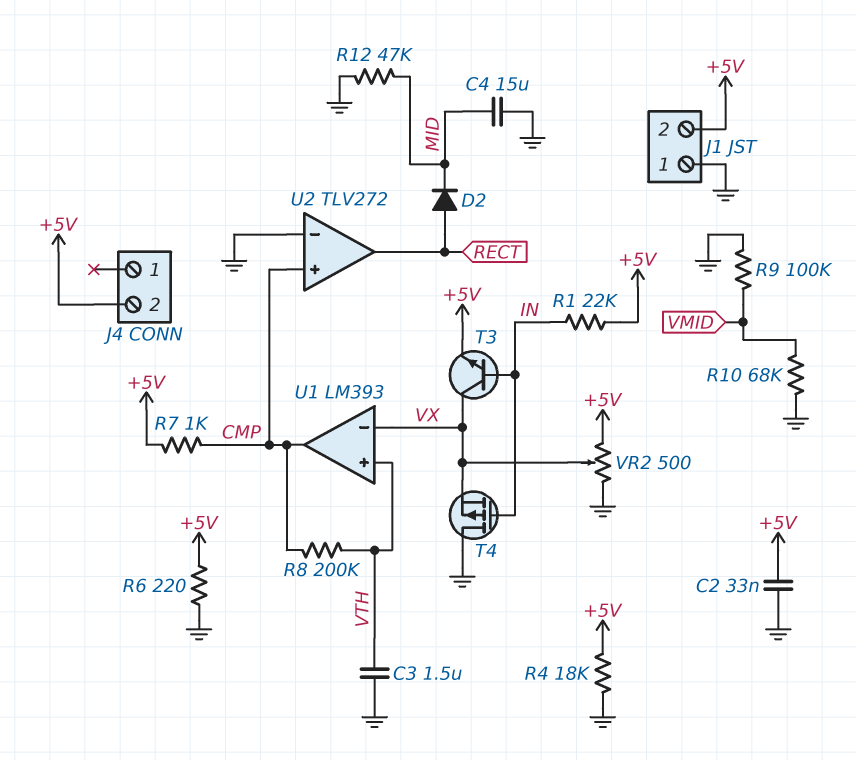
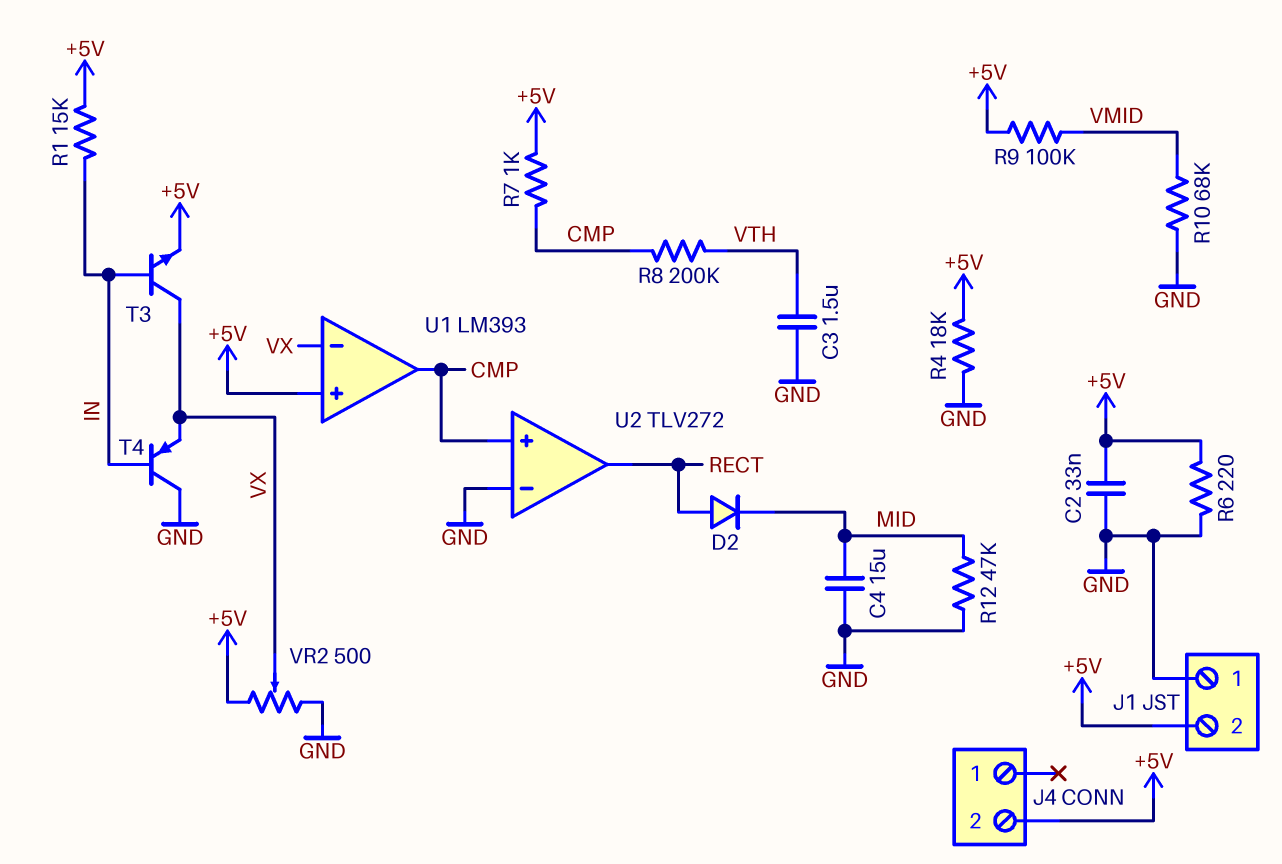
R1: 22k (+5V, IN) -> 15k (+5V, IN)
R9: 100k (GND, VMID) -> 100k (+5V, VMID)
T4: PMOS (G IN, D GND, S VX) -> PNP (B IN, C GND, E VX)
U1 pin in+: VTH -> +5V

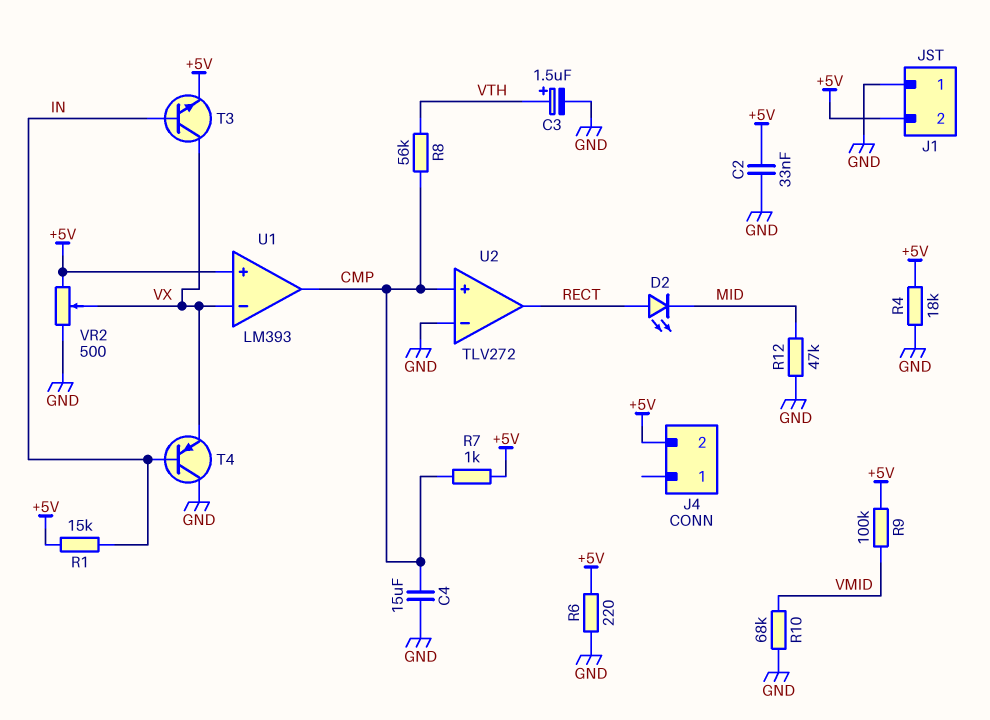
C3: 1.5uF (GND, VTH) -> 1.5uF (plus VTH, minus GND)
C4: 15uF (GND, MID) -> 15uF (CMP, GND)
D2: diode (A RECT, K MID) -> LED (A RECT, K MID)
R8: 200k (CMP, VTH) -> 56k (CMP, VTH)

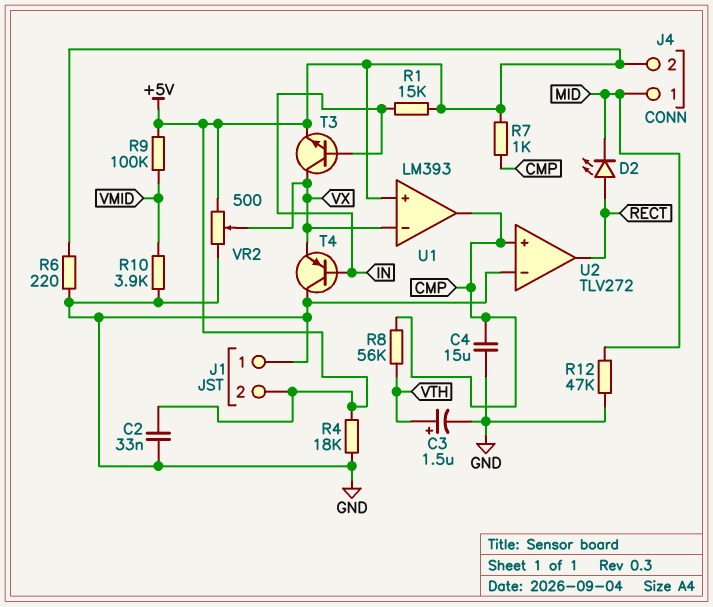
J4 pin 1: none -> MID
R10: 68k (GND, VMID) -> 3.9k (GND, VMID)

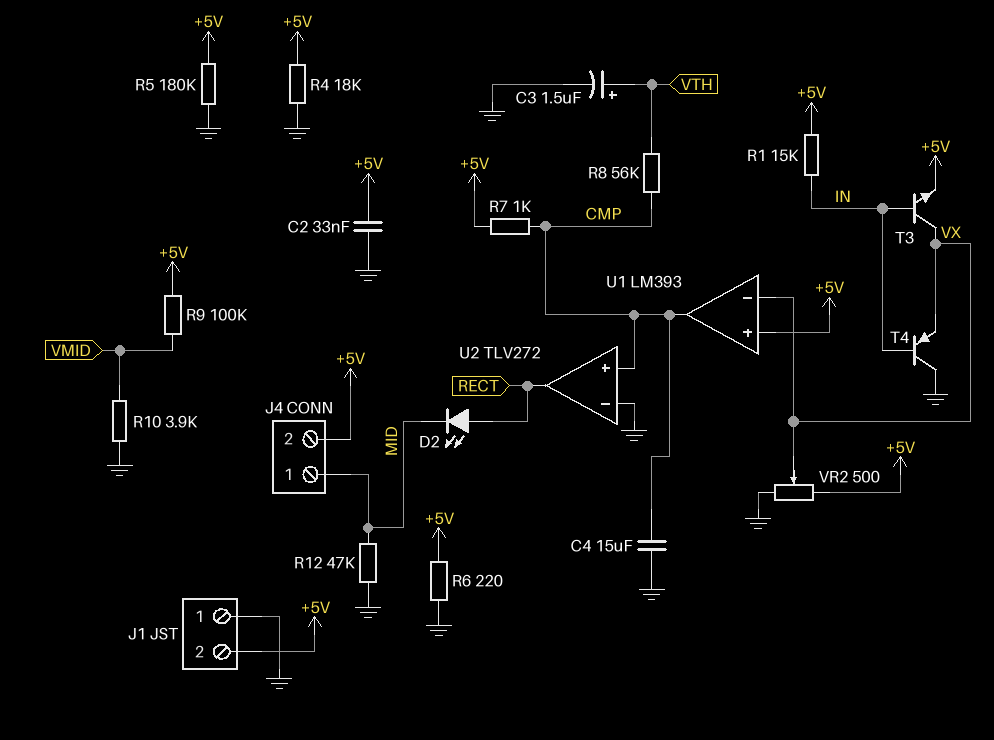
R5: none -> 180k (+5V, GND)

